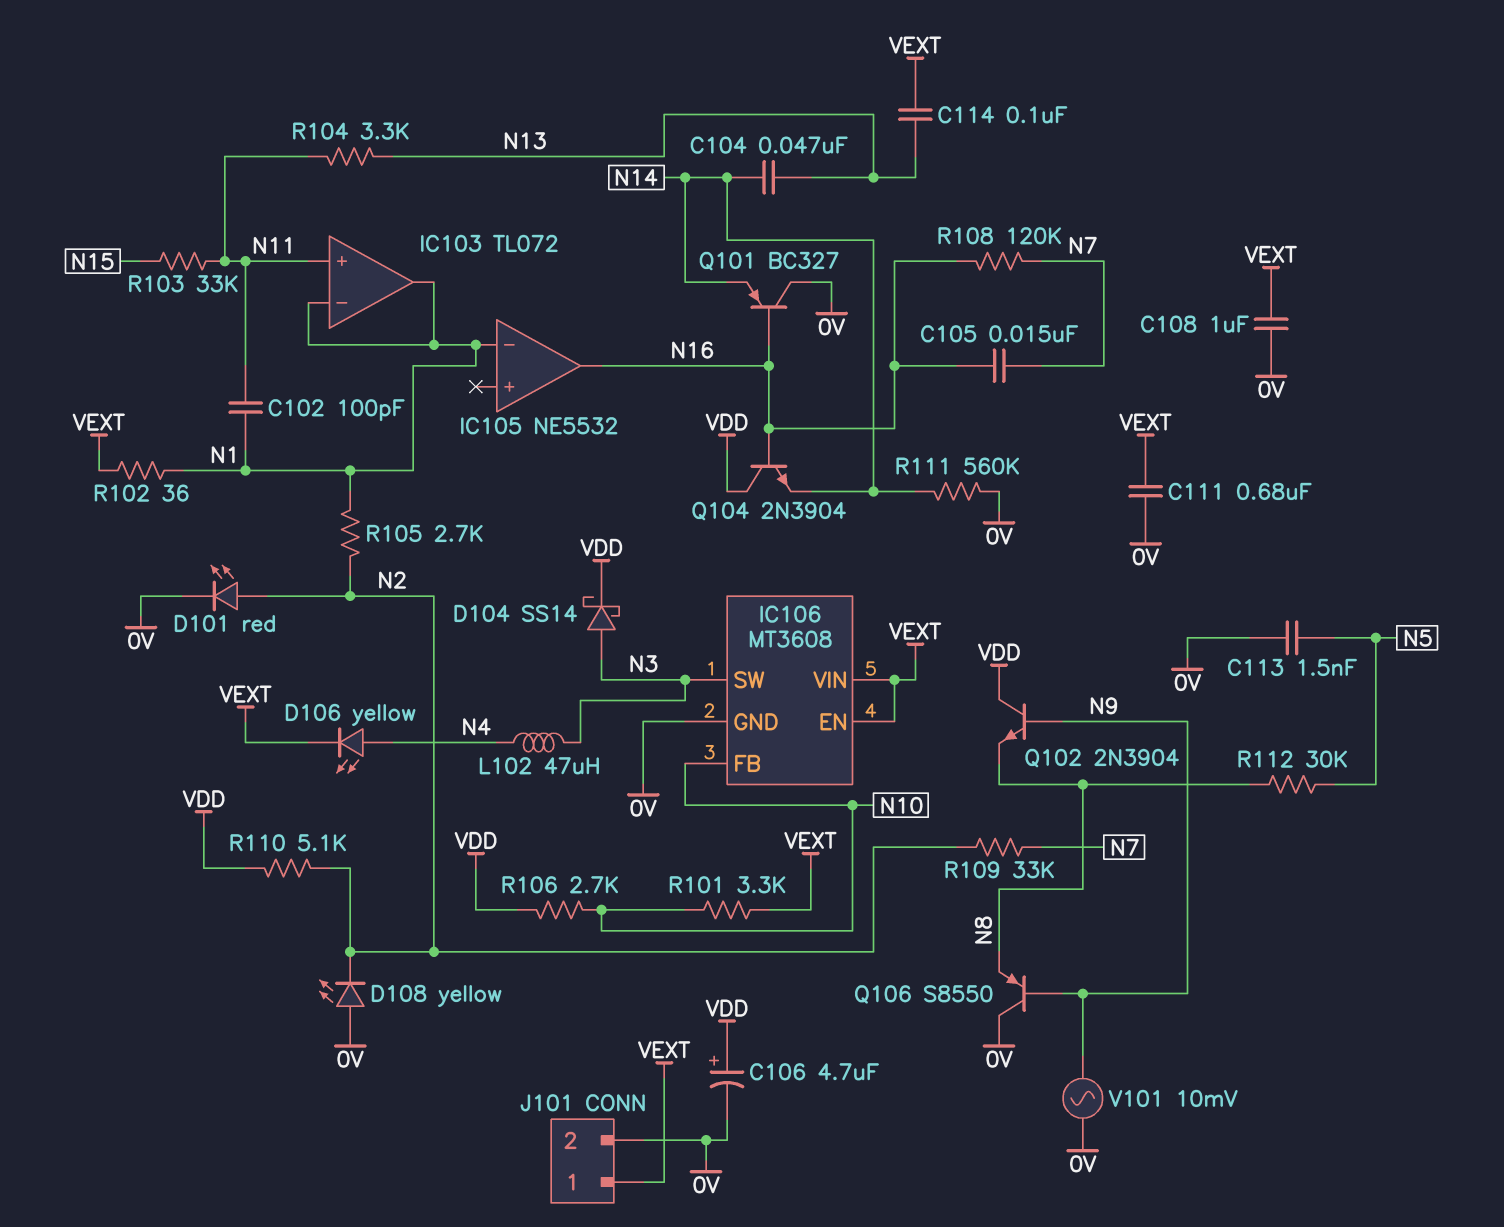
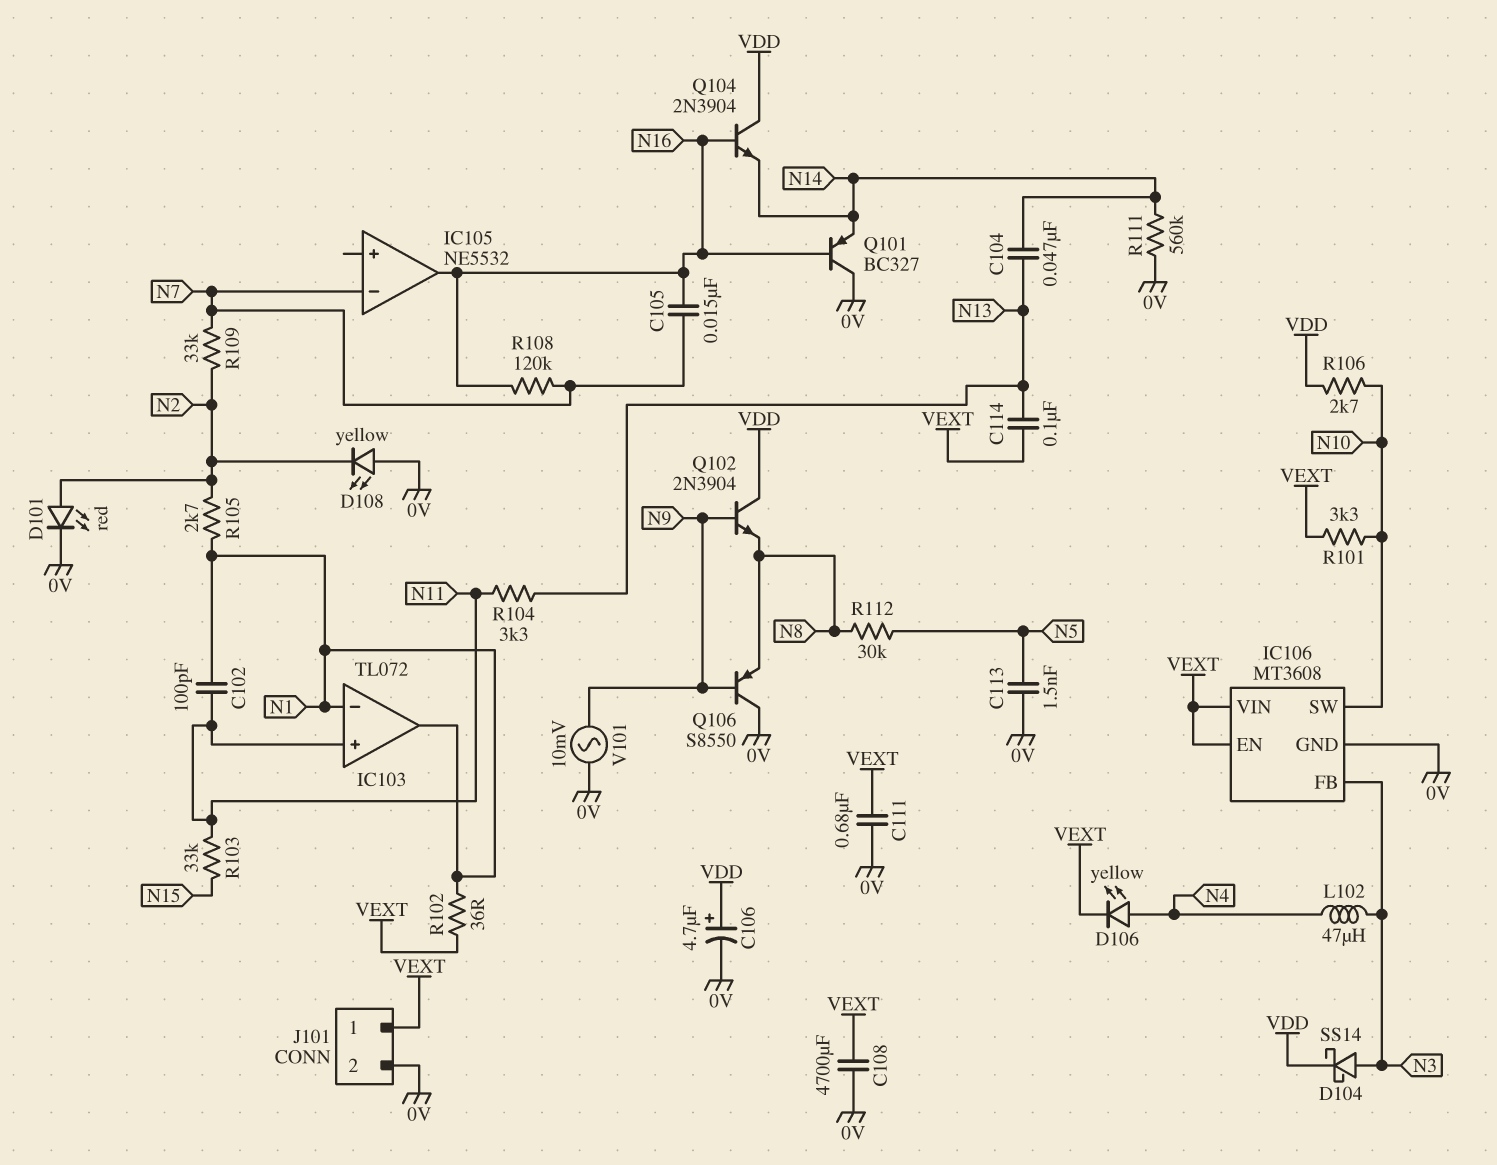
C108: 1uF (0V, VEXT) -> 4700uF (0V, VEXT)
IC105 pin in-: N1 -> N7
IC106 pin FB: N10 -> N3
IC106 pin SW: N3 -> N10
R110: 5.1k (N2, VDD) -> none

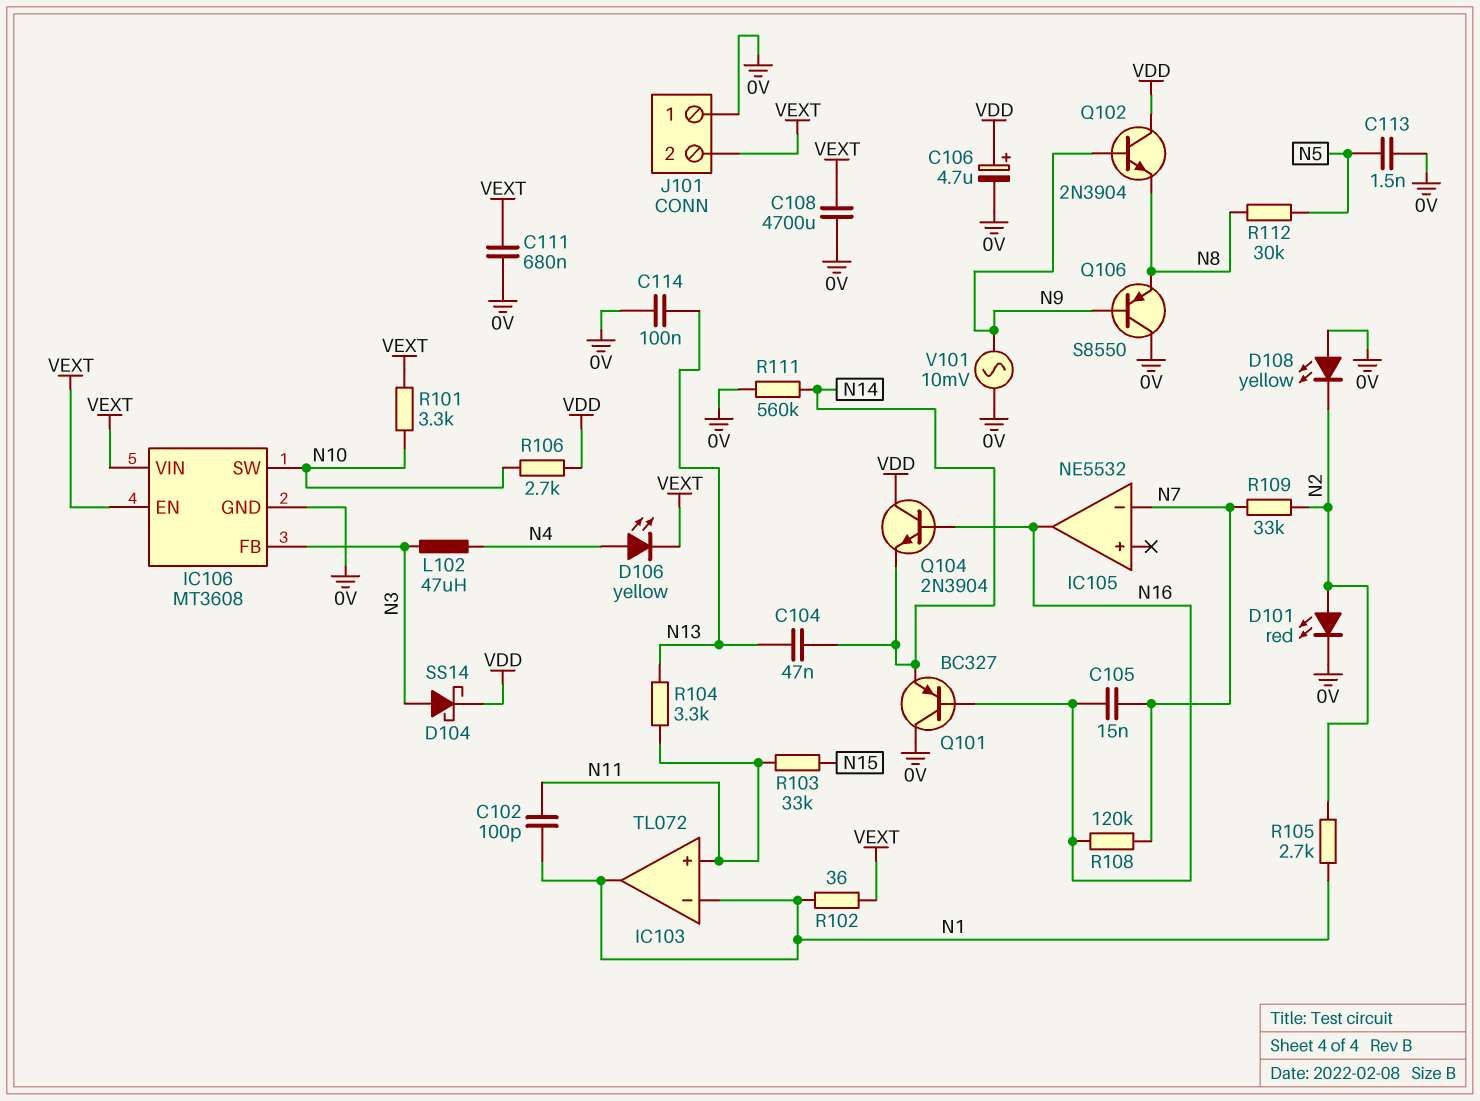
C114: 100nF (N13, VEXT) -> 100nF (0V, N13)
J101 pin 1: VEXT -> 0V
J101 pin 2: 0V -> VEXT

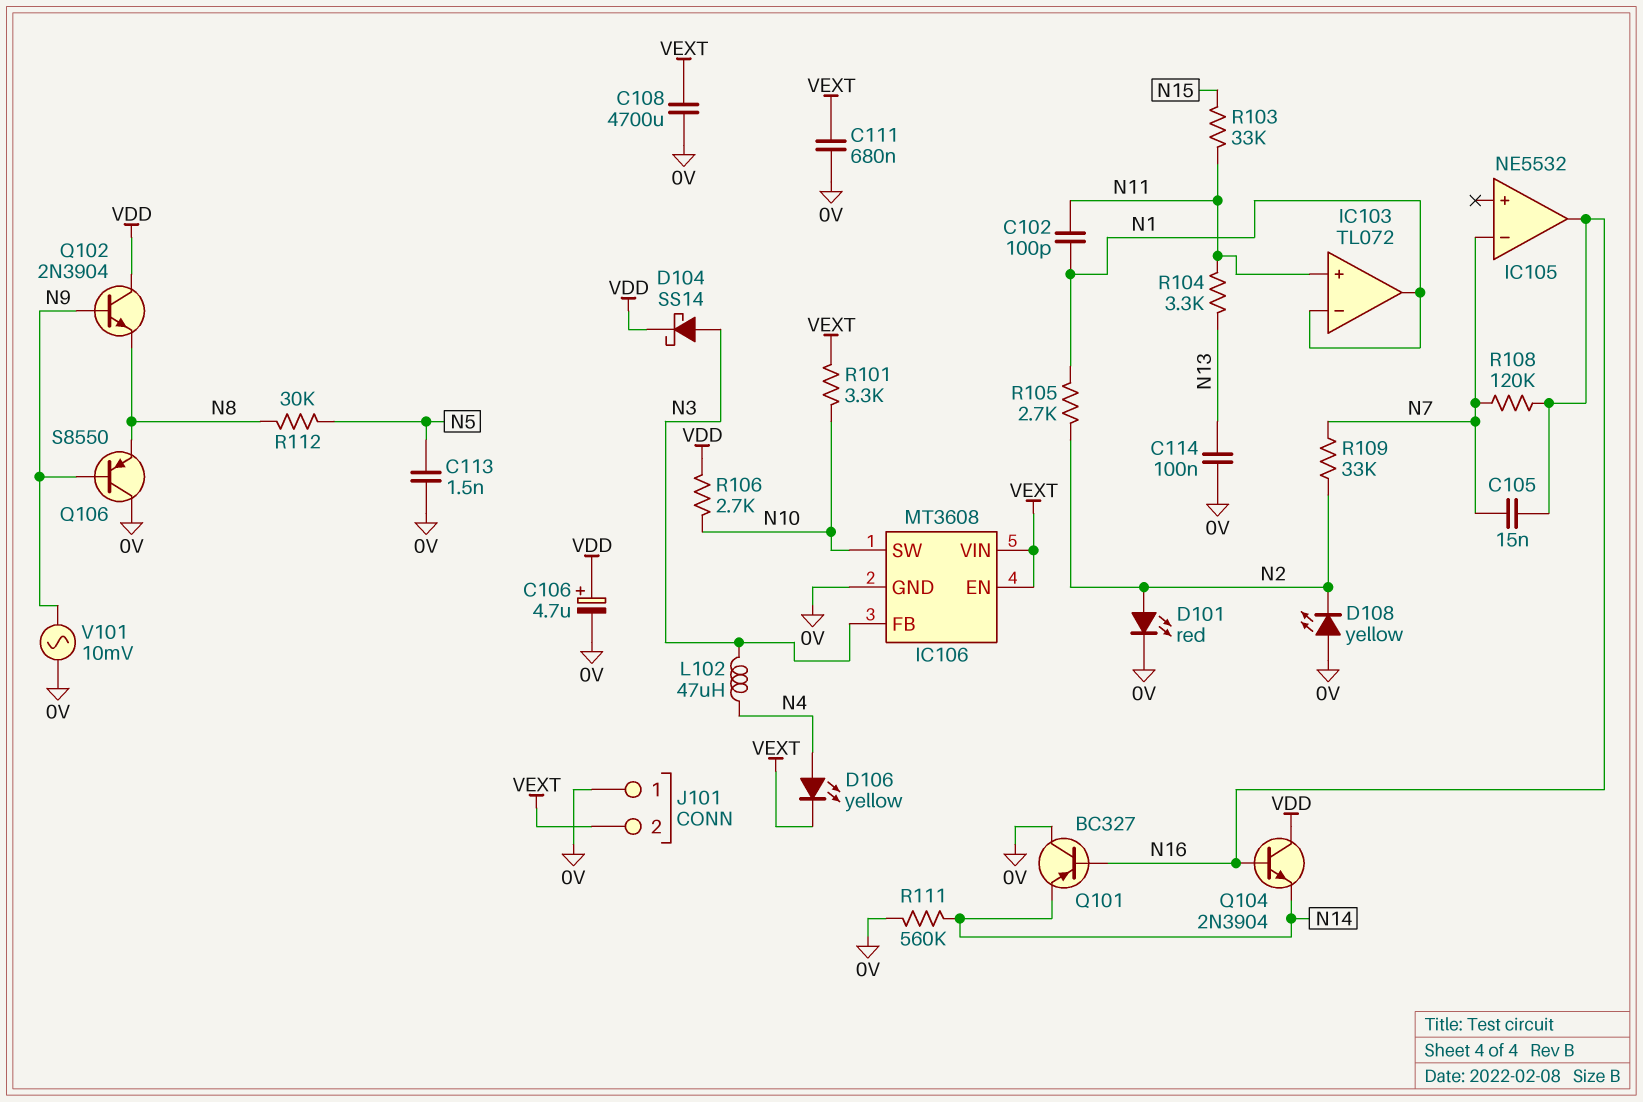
C104: 47nF (N13, N14) -> none
R102: 36 (N1, VEXT) -> none

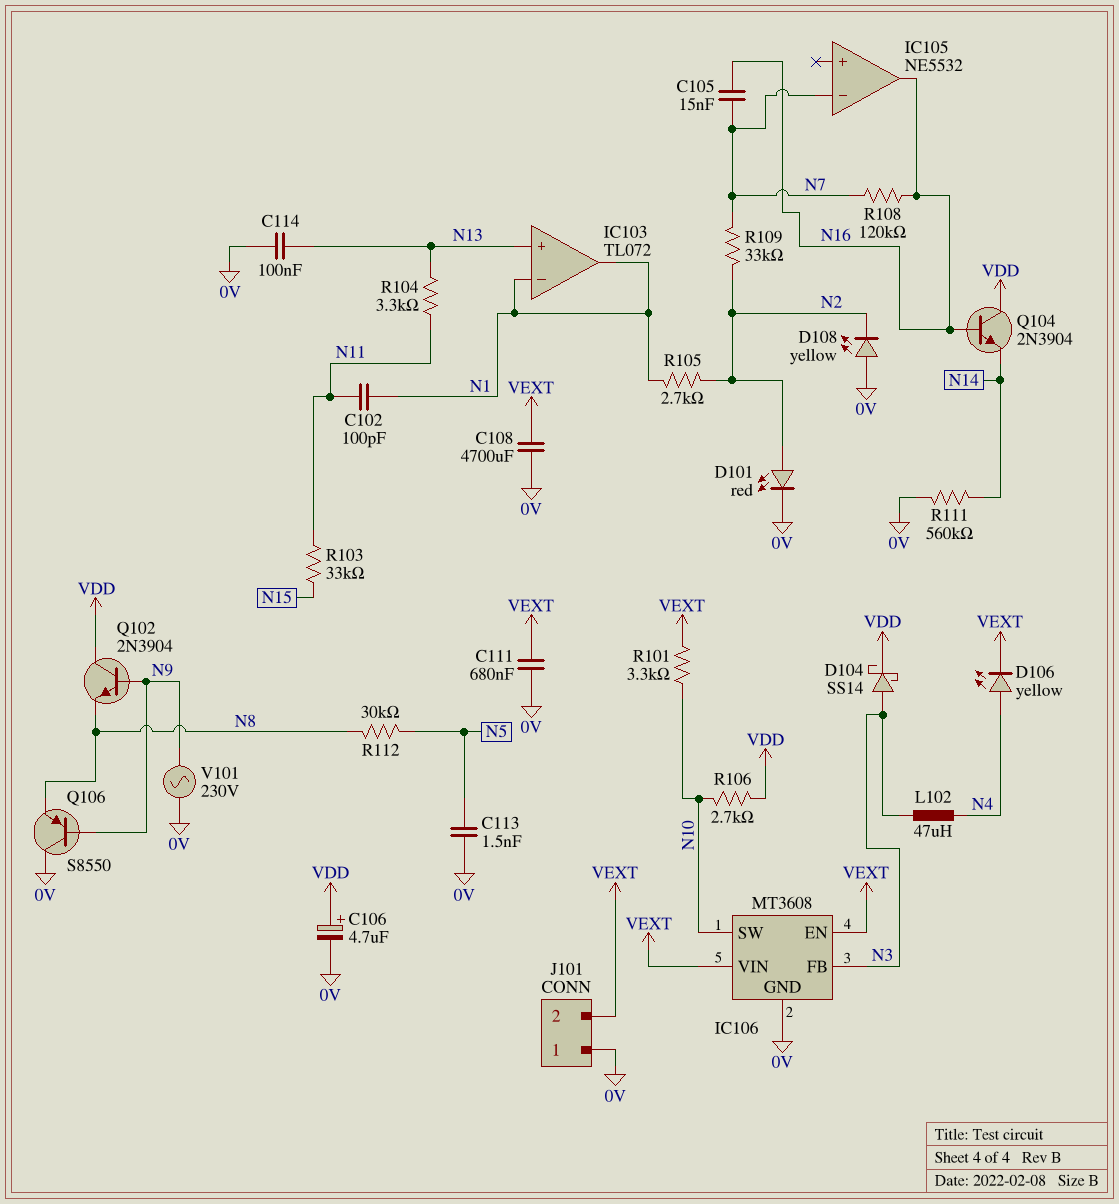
IC103 pin in+: N11 -> N13
Q101: PNP BC327 (B N16, C 0V, E N14) -> none
V101: AC 10mV (0V, N9) -> AC 230V (0V, N9)

